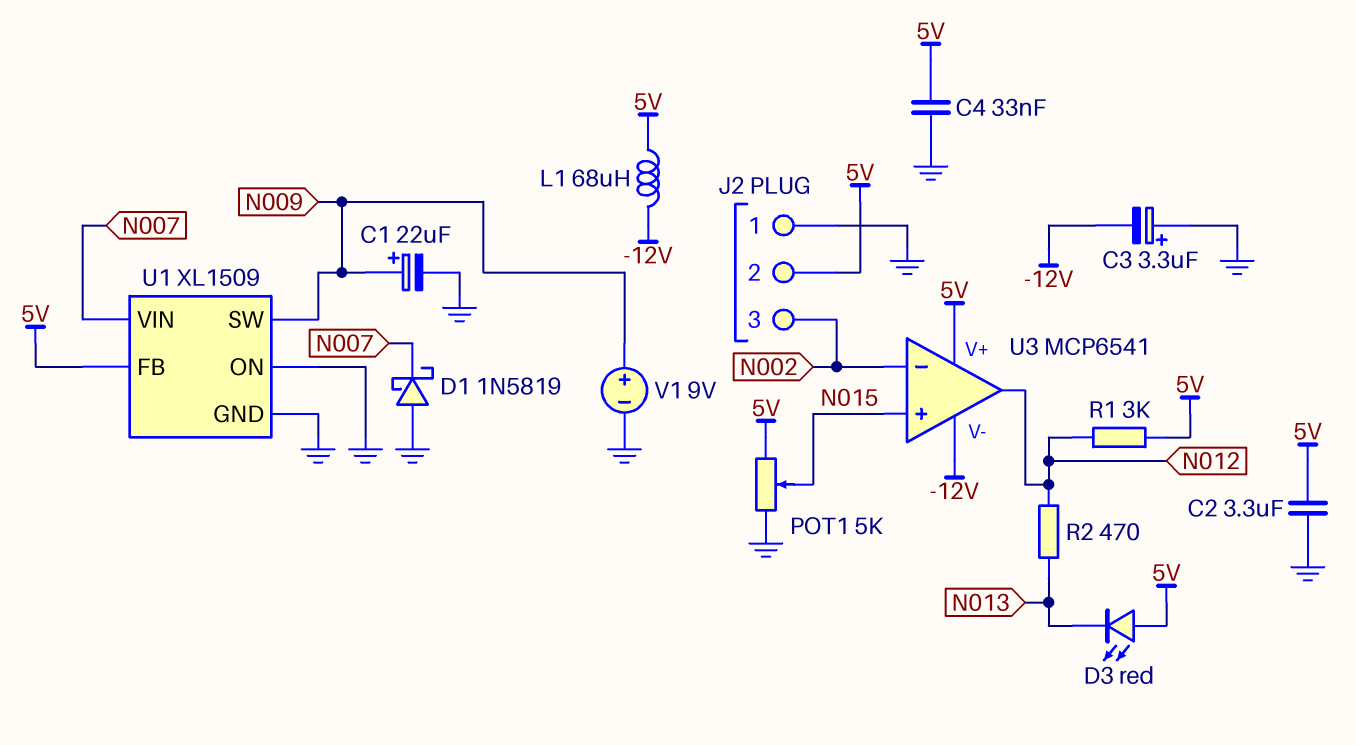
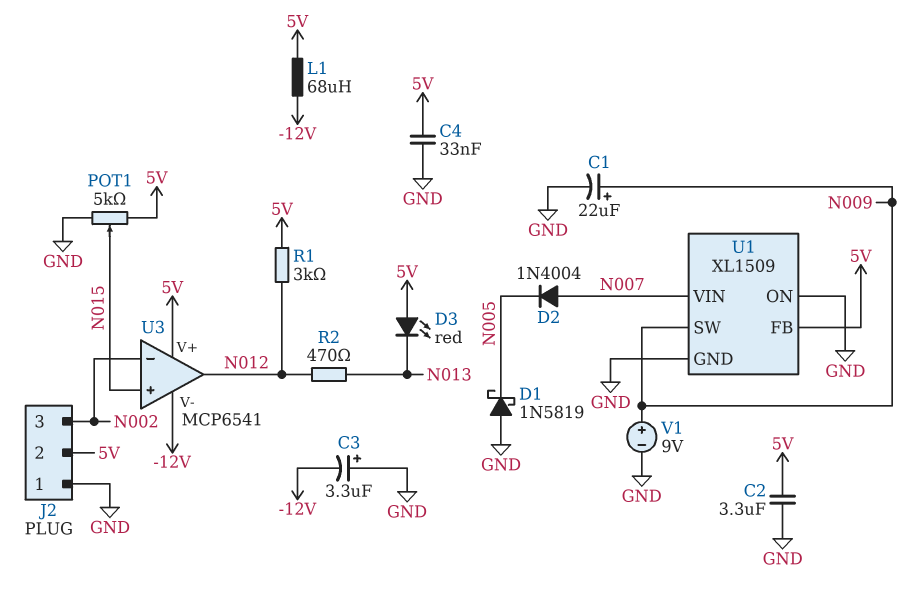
D1: schottky 1N5819 (A GND, K N007) -> schottky 1N5819 (A GND, K N005)
D2: none -> diode 1N4004 (A N007, K N005)

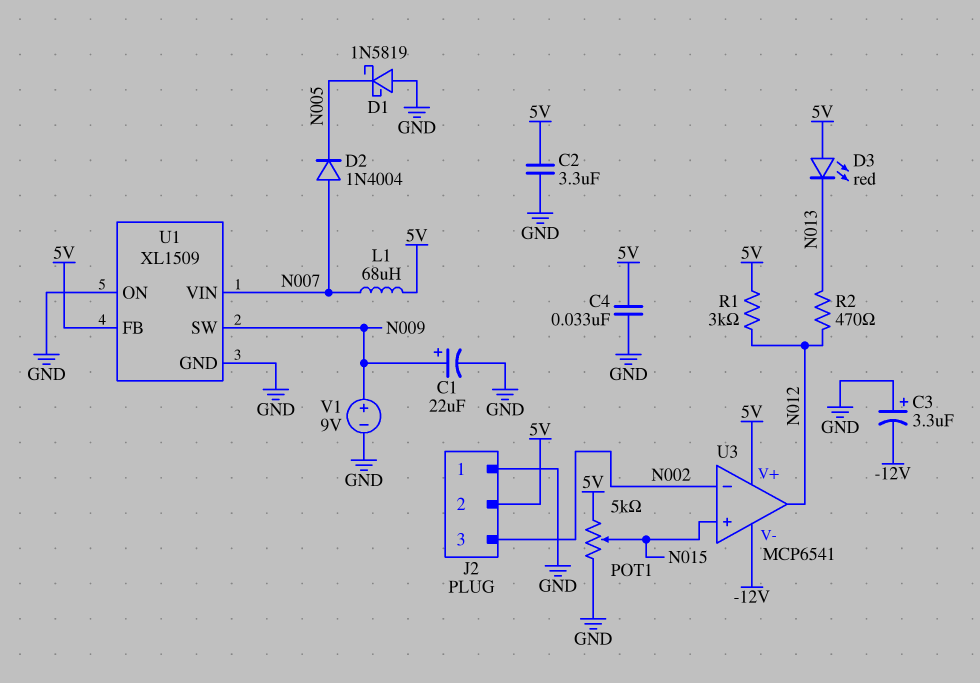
L1: 68uH (-12V, 5V) -> 68uH (5V, N007)

